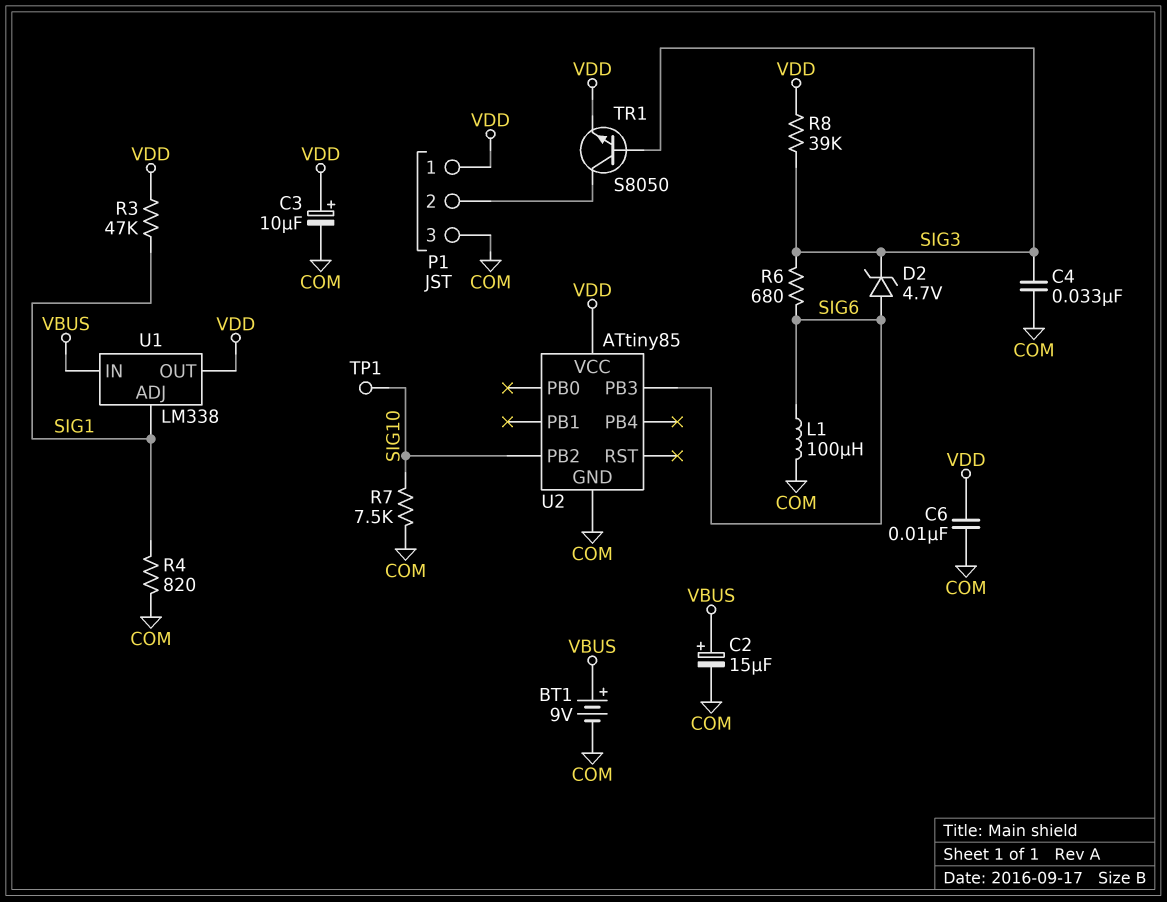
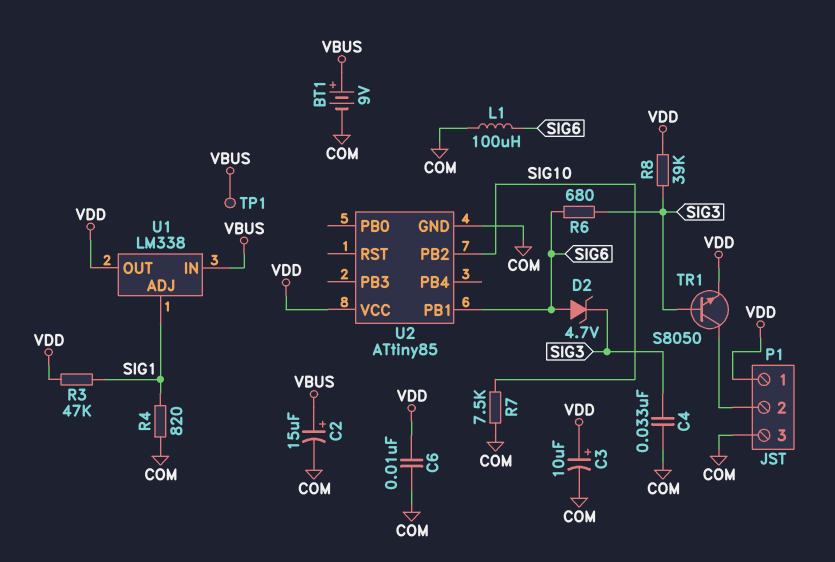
TP1: test point (SIG10) -> test point (VBUS)
U2 pin PB1: none -> SIG6
U2 pin PB3: SIG6 -> none

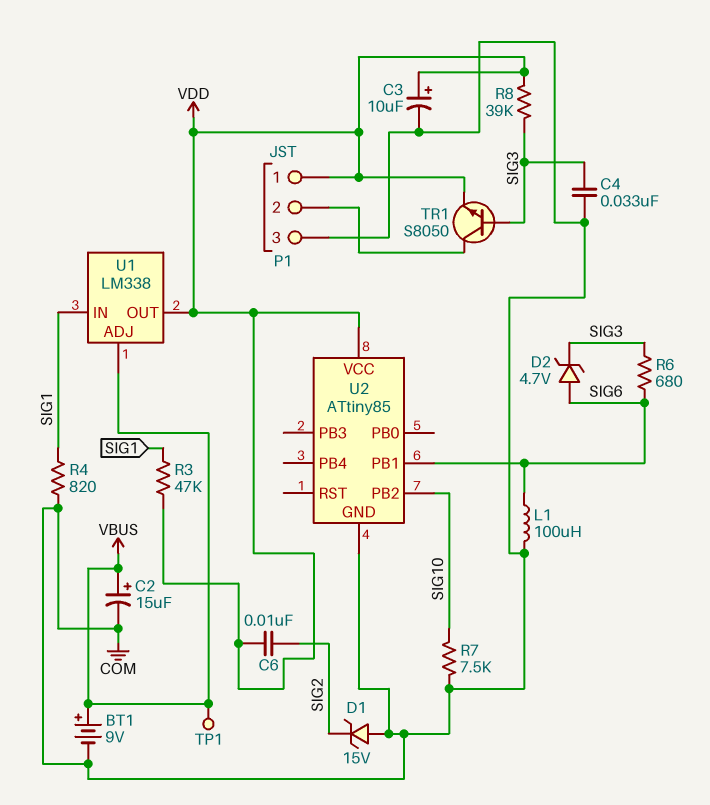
C6: 10nF (COM, VDD) -> 10nF (SIG2, VDD)
D1: none -> zener 15V (A COM, K SIG2)
U1 pin ADJ: SIG1 -> VBUS
U1 pin IN: VBUS -> SIG1

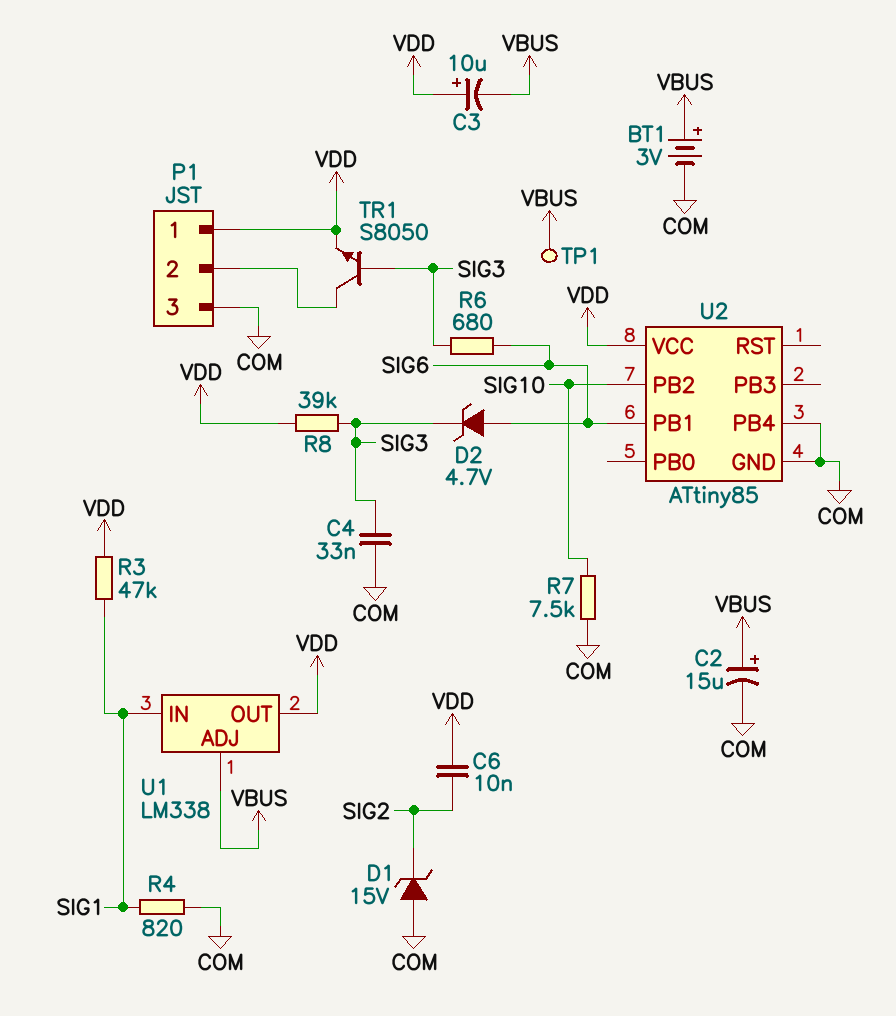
BT1: 9V (plus VBUS, minus COM) -> 3V (plus VBUS, minus COM)
C3: 10uF (plus VDD, minus COM) -> 10uF (plus VDD, minus VBUS)
L1: 100uH (COM, SIG6) -> none
U2 pin PB4: none -> COM

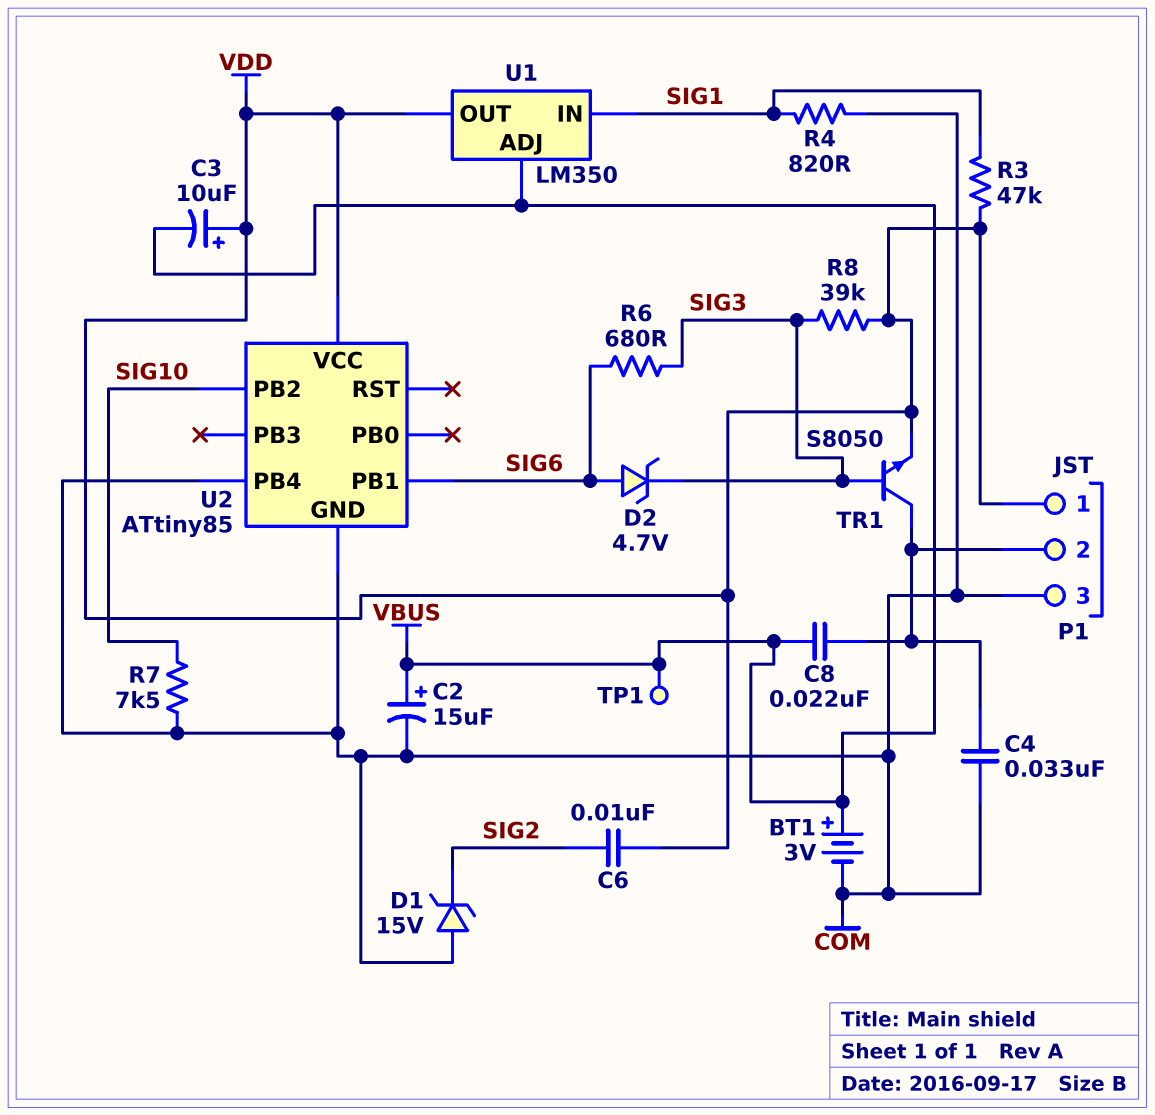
C4: 33nF (COM, SIG3) -> 33nF (COM, P1/2)
C8: none -> 22nF (P1/2, VBUS)
U1: LM338 -> LM350

